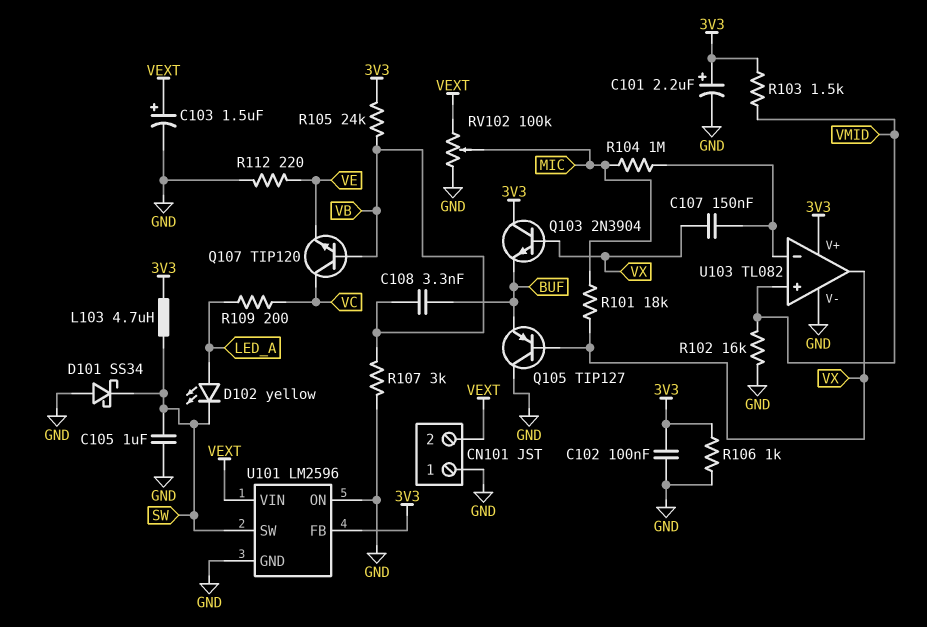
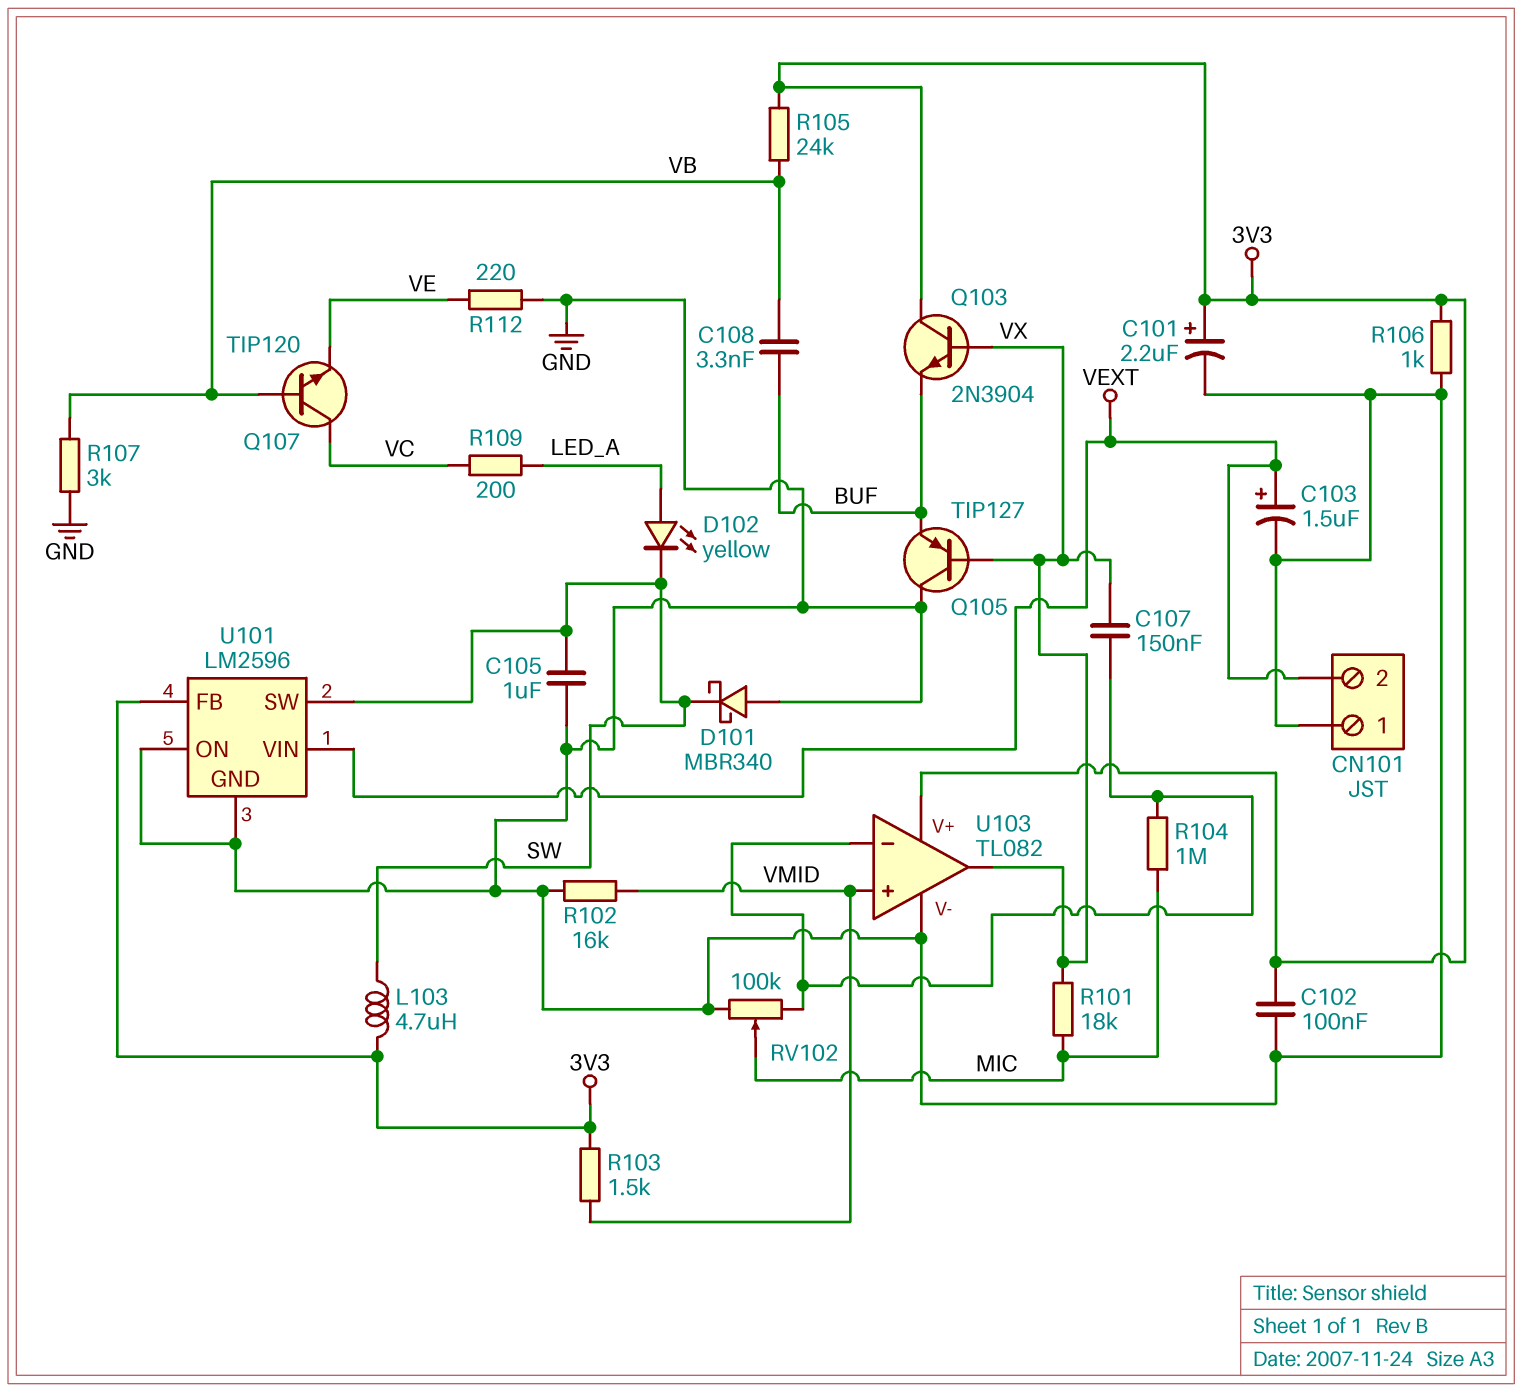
D101: schottky SS34 (A GND, K SW) -> schottky MBR340 (A GND, K SW)
RV102: 100k (GND, VEXT, wiper MIC) -> 100k (GND, U103/in-, wiper MIC)

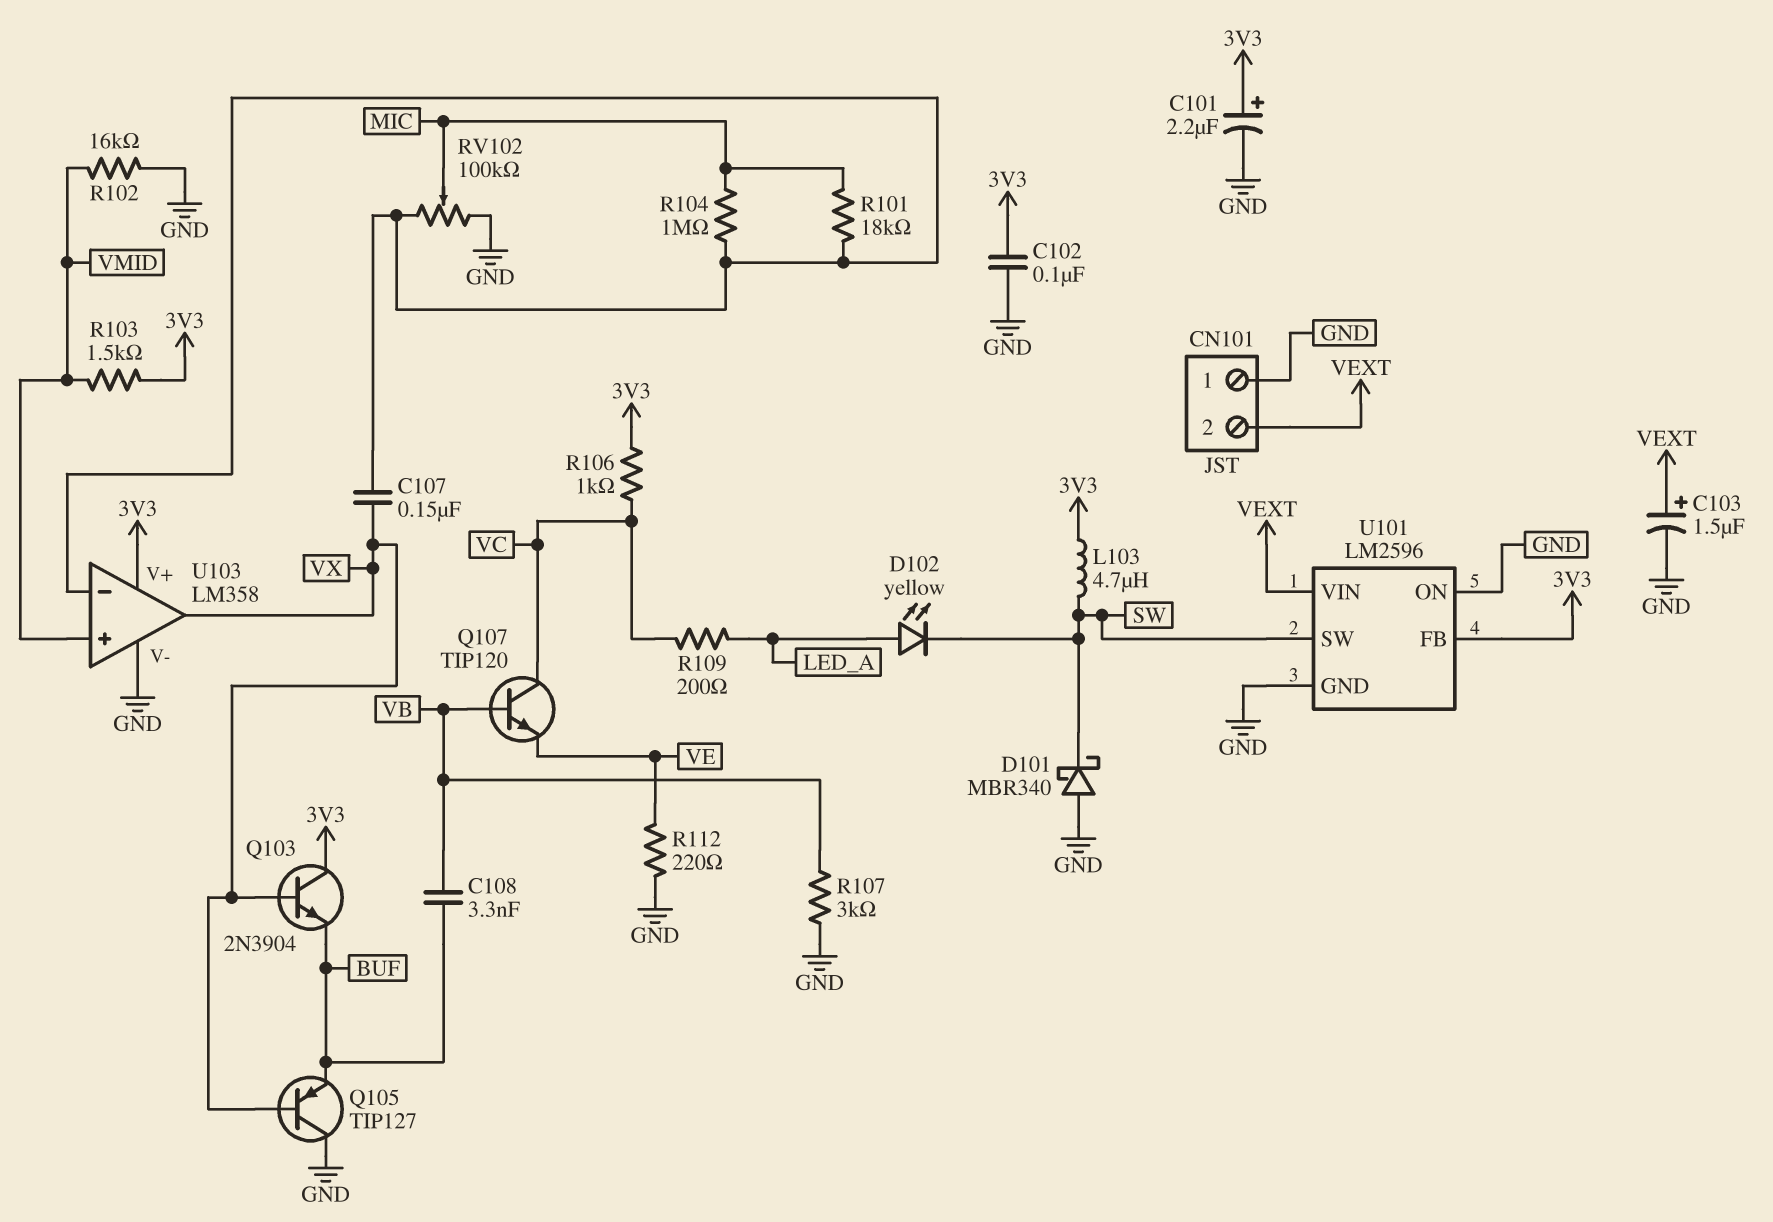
C105: 1uF (GND, SW) -> none
R101: 18k (MIC, VX) -> 18k (MIC, U103/in-)
R105: 24k (3V3, VB) -> none
R106: 1k (3V3, GND) -> 1k (3V3, VC)
U103: TL082 -> LM358

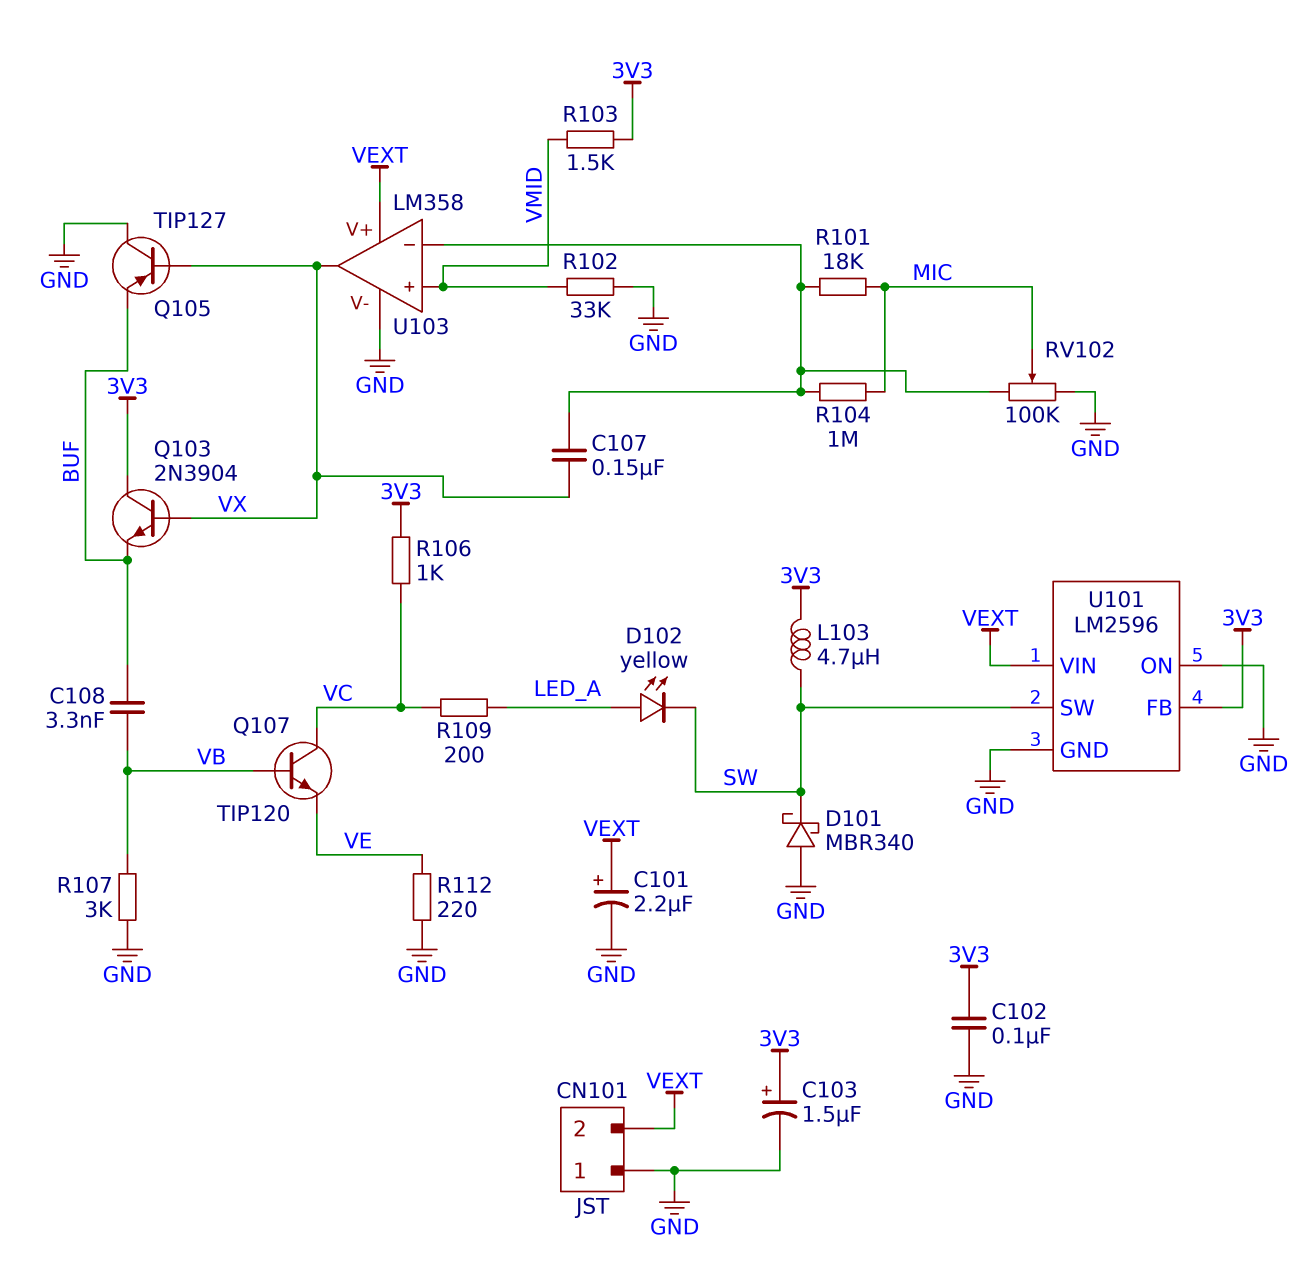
C101: 2.2uF (plus 3V3, minus GND) -> 2.2uF (plus VEXT, minus GND)
C103: 1.5uF (plus VEXT, minus GND) -> 1.5uF (plus 3V3, minus GND)
R102: 16k (GND, VMID) -> 33k (GND, VMID)
U103 pin V+: 3V3 -> VEXT

